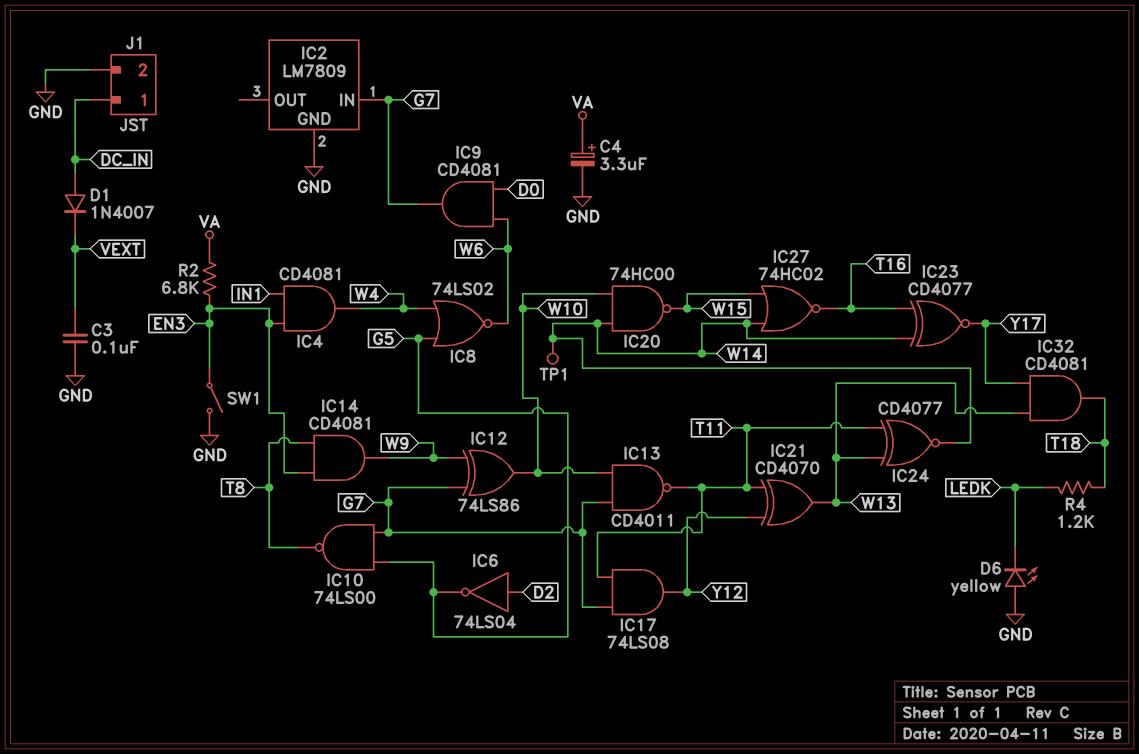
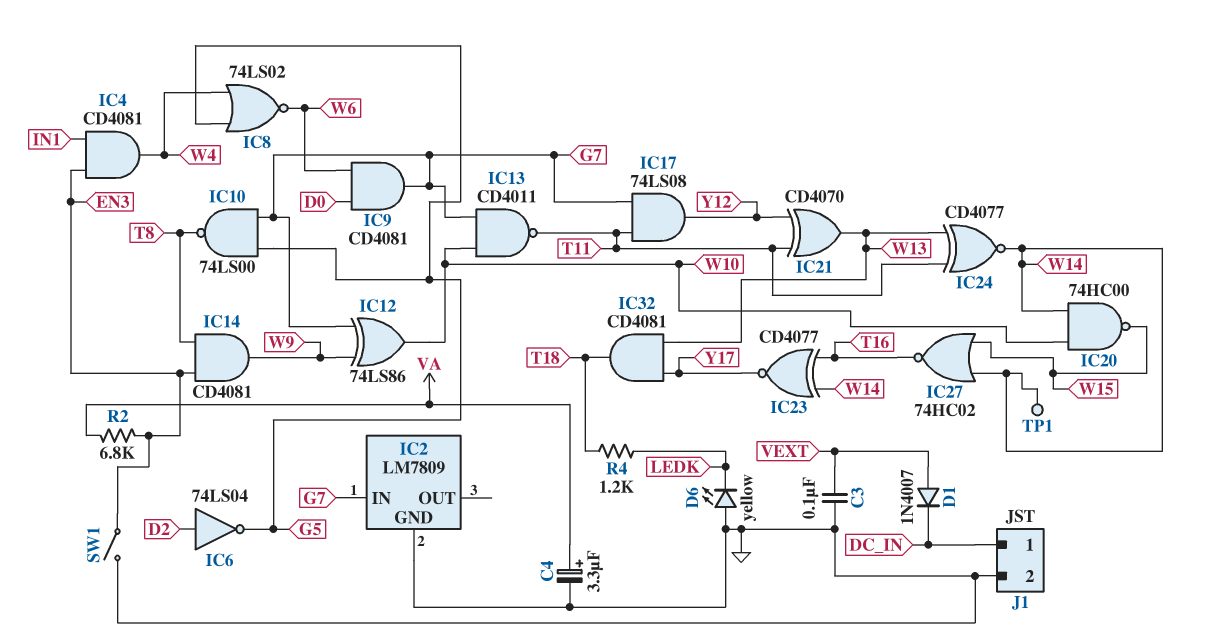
D1: diode 1N4007 (A DC_IN, K VEXT) -> diode 1N4007 (A VEXT, K DC_IN)

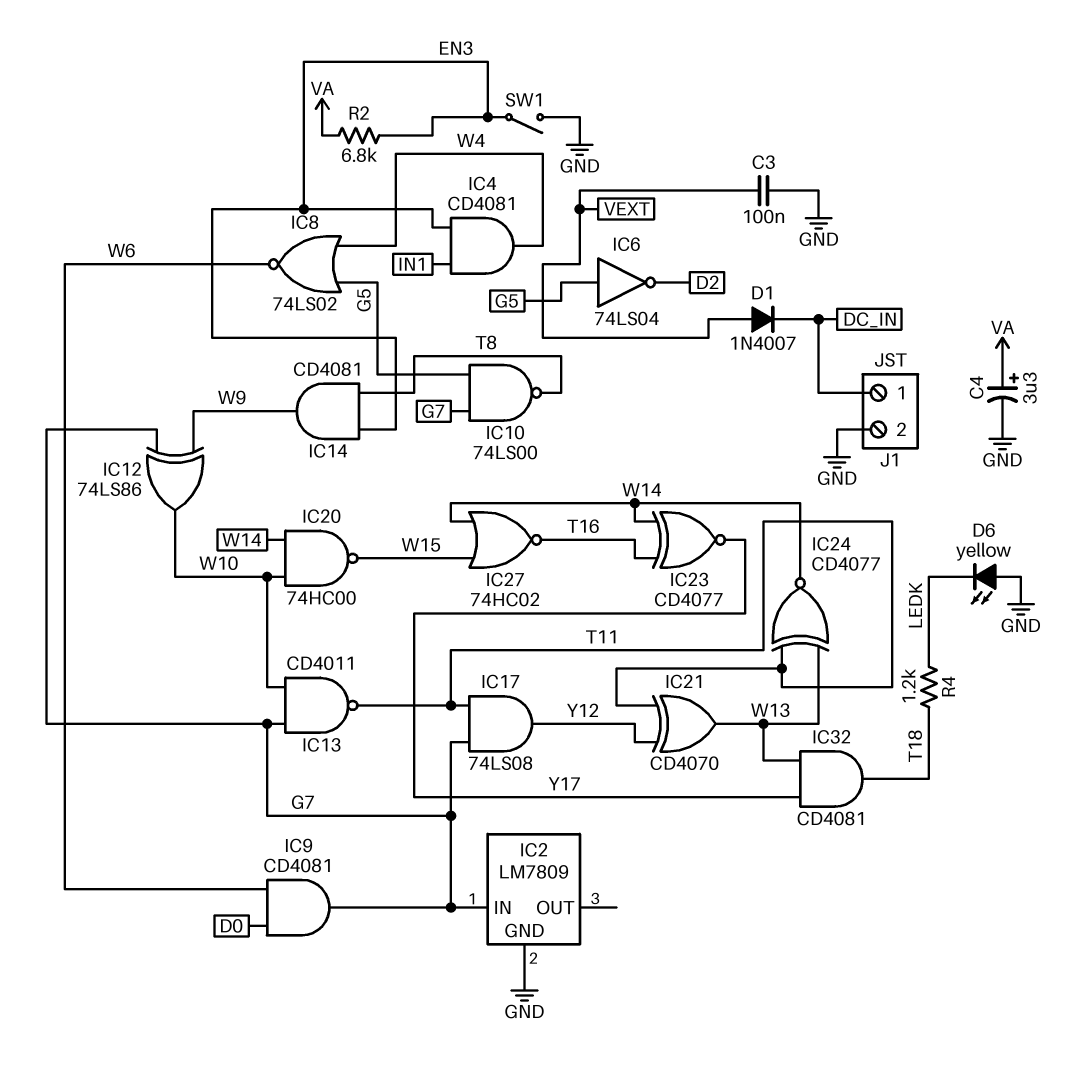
IC6: NOT 74LS04 (in D2, out G5) -> NOT 74LS04 (in G5, out D2)
TP1: test point (W14) -> none

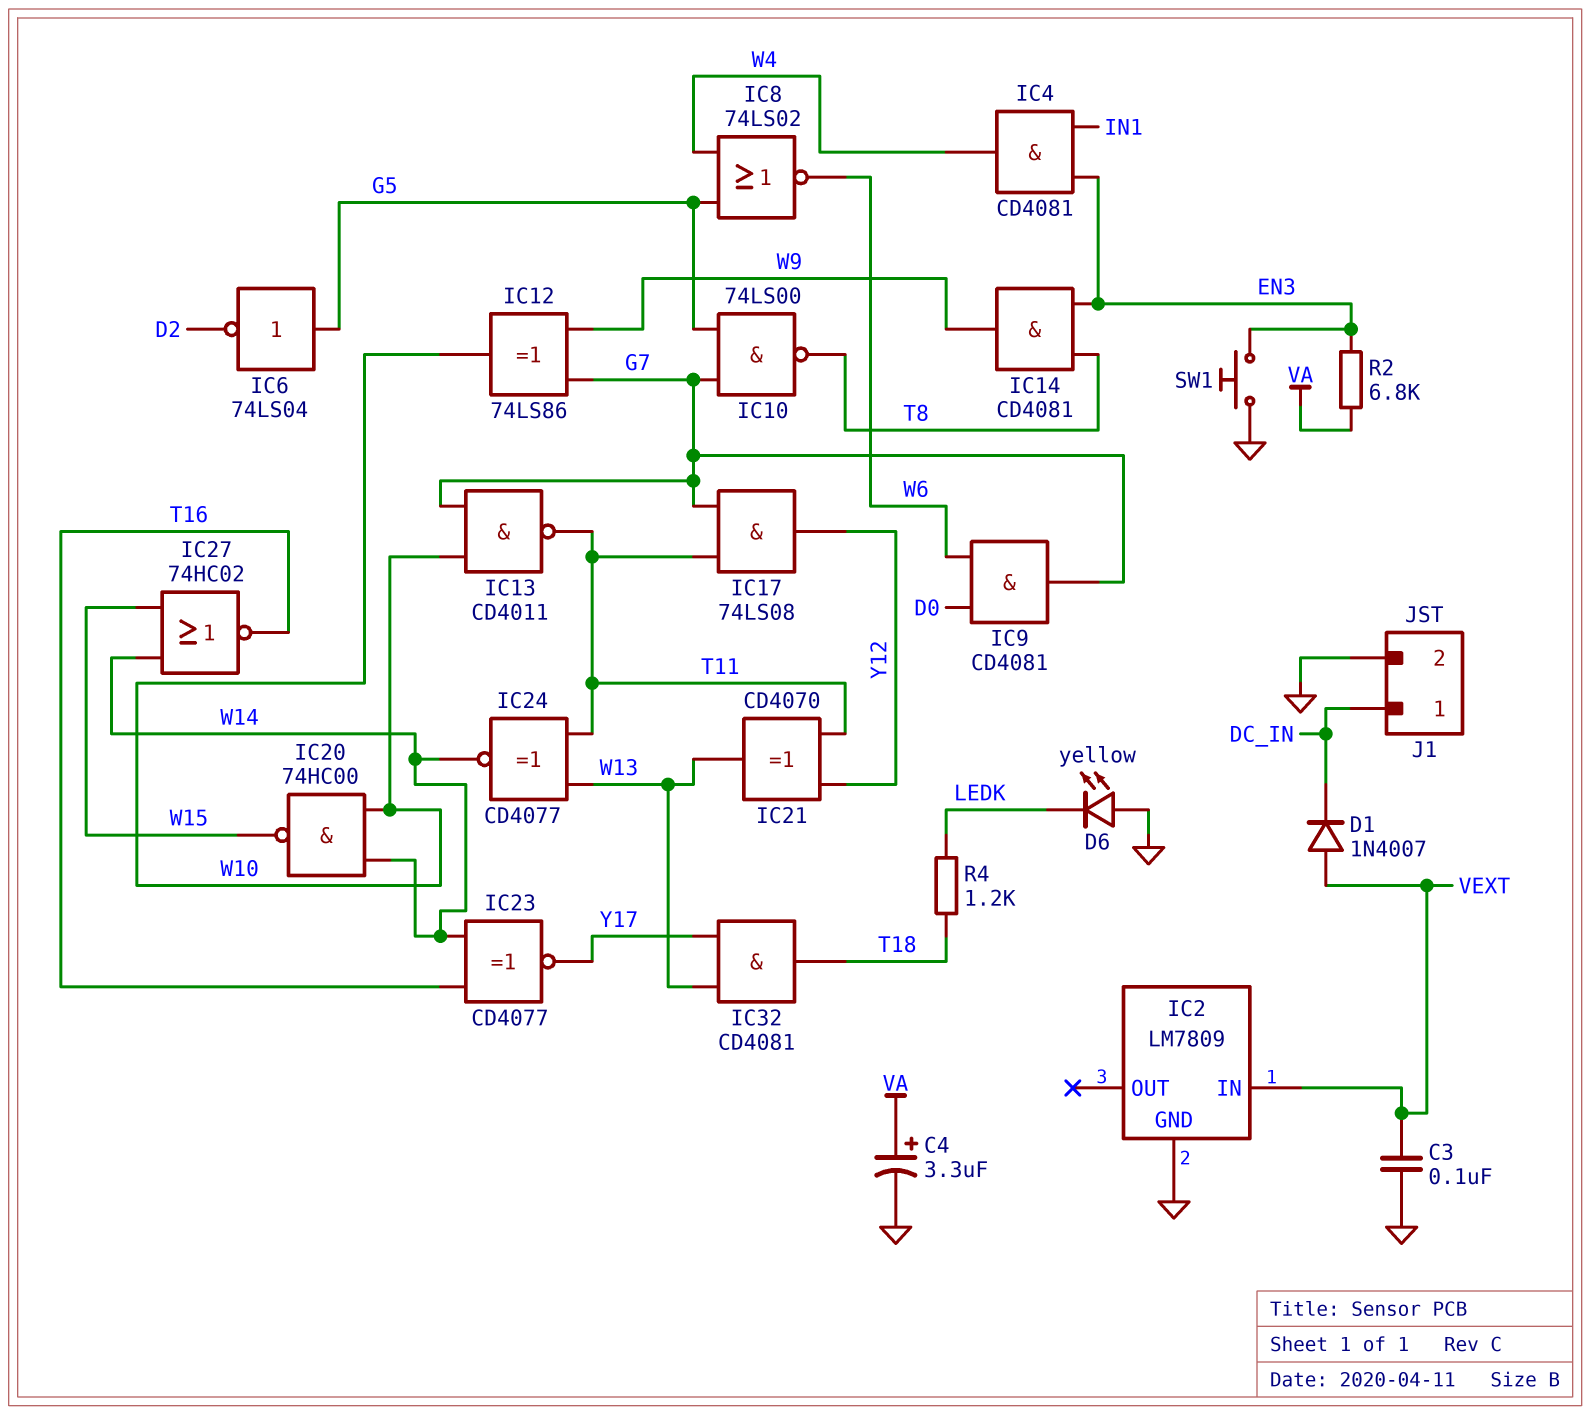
IC2 pin IN: G7 -> VEXT
SW1: switch (EN3, GND) -> button (EN3, GND)

